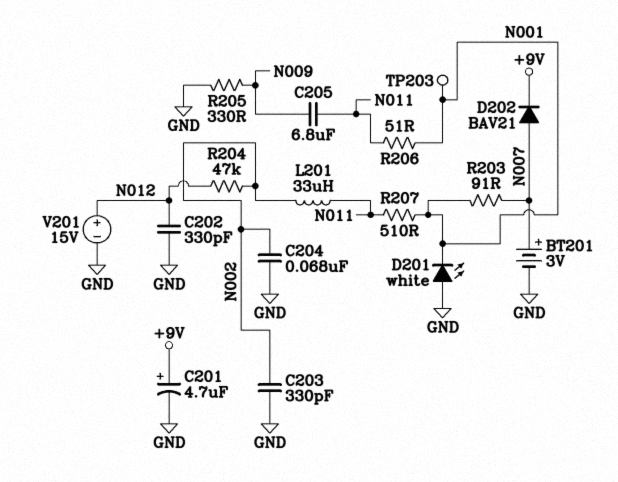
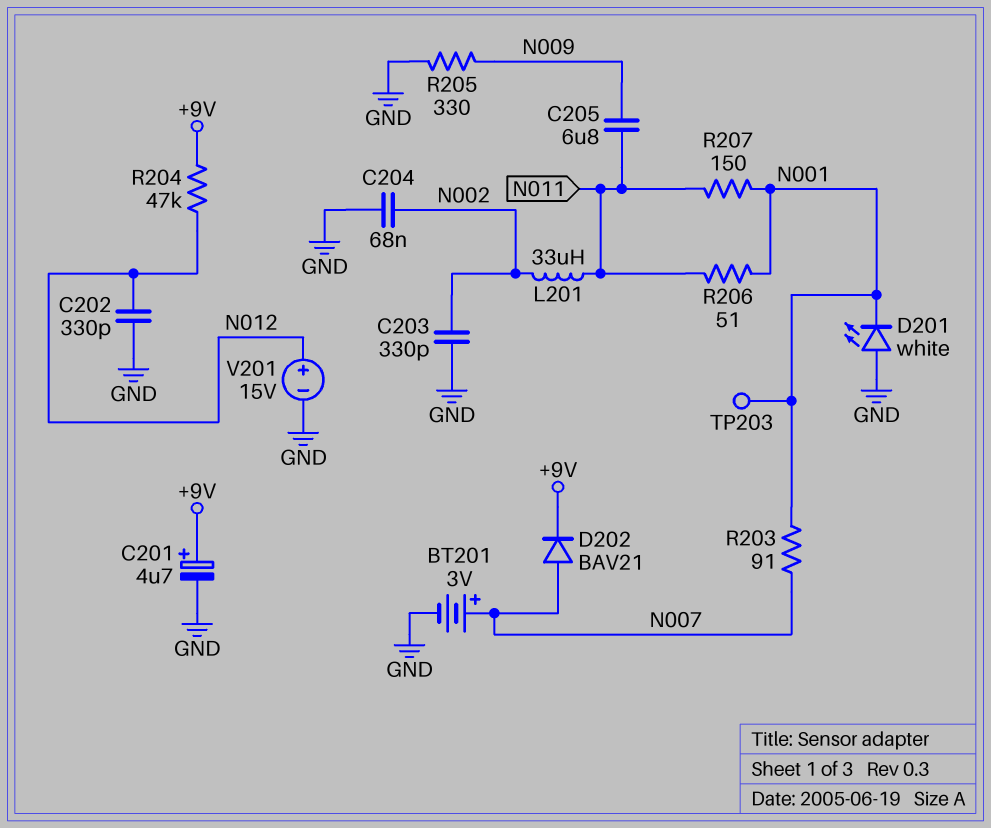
R204: 47k (N002, N012) -> 47k (+9V, N012)
R207: 510 (N001, N011) -> 150 (N001, N011)

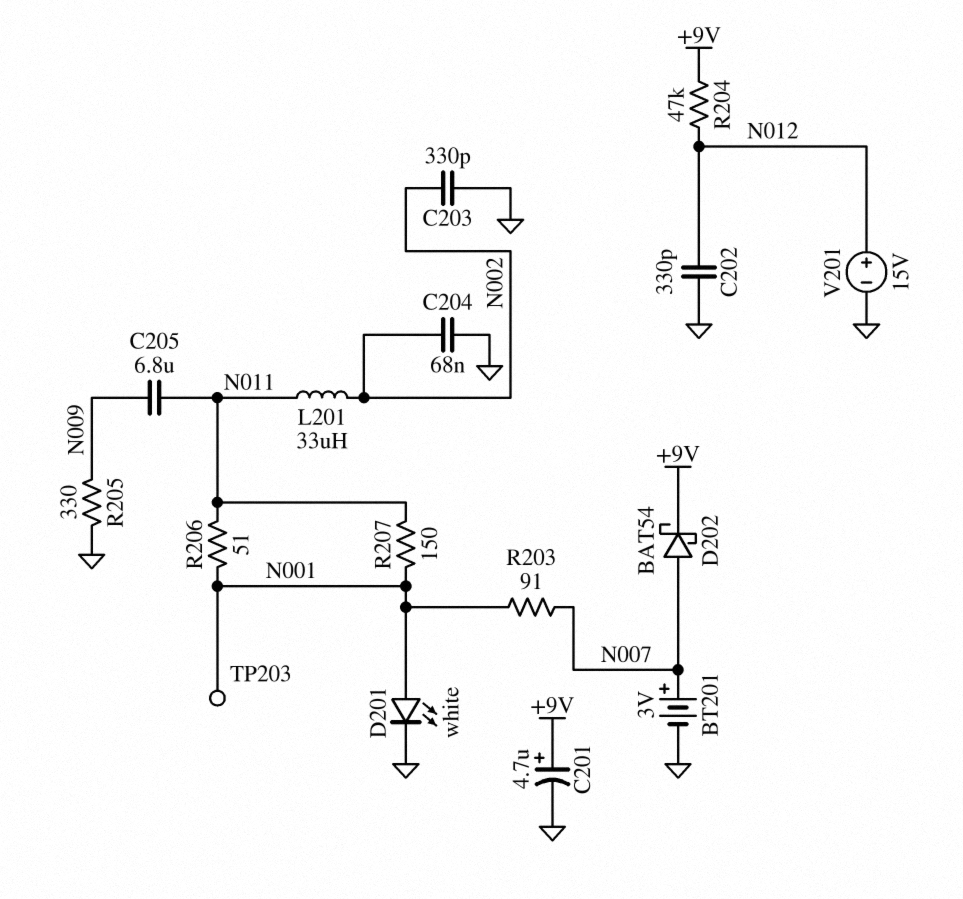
D201: LED white (A GND, K N001) -> LED white (A N001, K GND)
D202: diode BAV21 (A N007, K +9V) -> schottky BAT54 (A N007, K +9V)

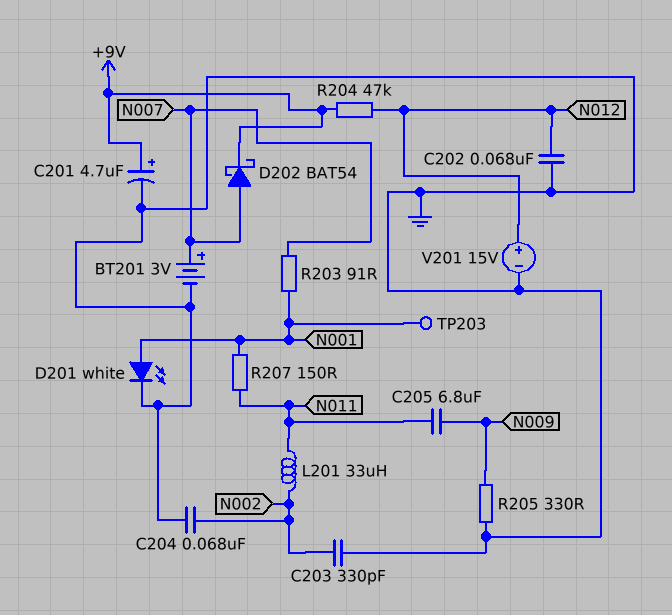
C202: 330pF (GND, N012) -> 68nF (GND, N012)
R206: 51 (N001, N011) -> none

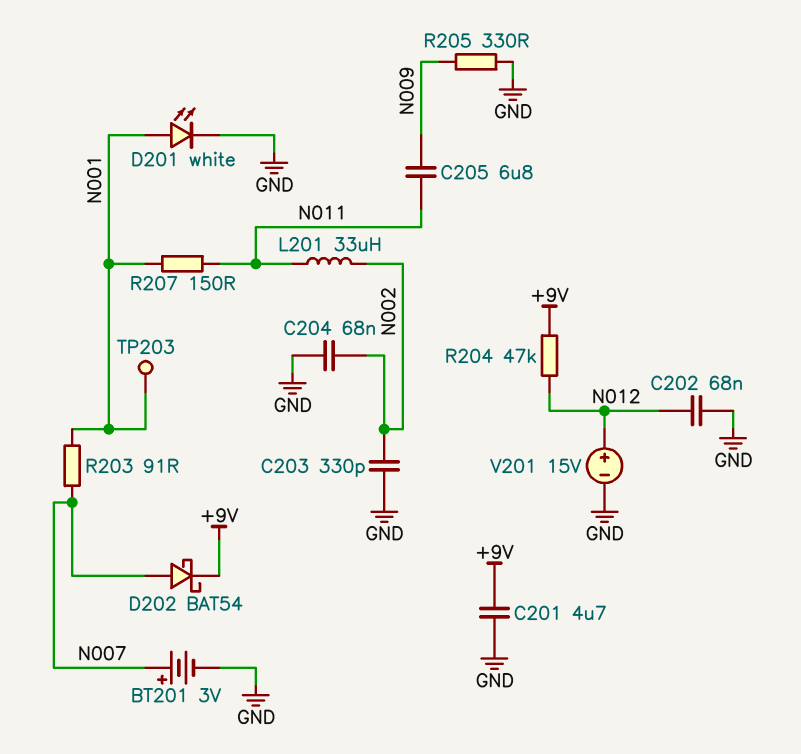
C201: 4.7uF (plus +9V, minus GND) -> 4.7uF (+9V, GND)

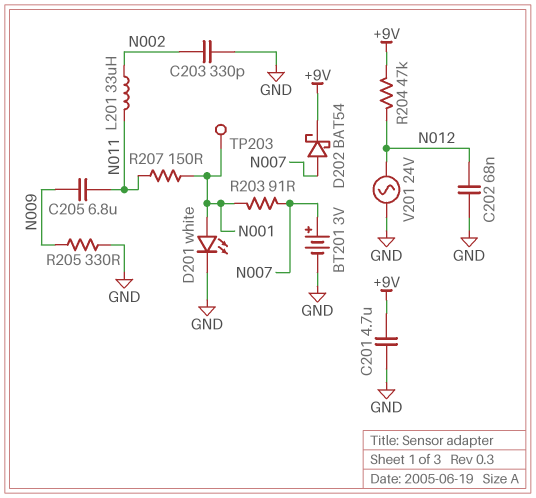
C204: 68nF (GND, N002) -> none
V201: 15V (plus N012, minus GND) -> AC 24V (GND, N012)

